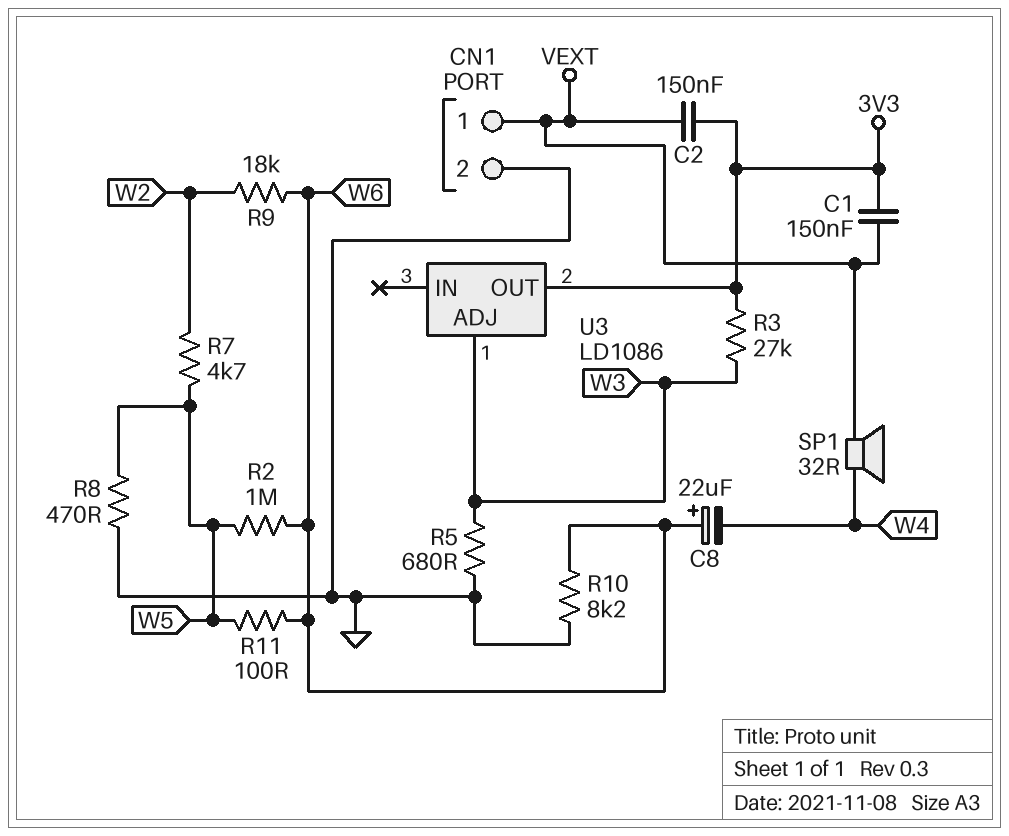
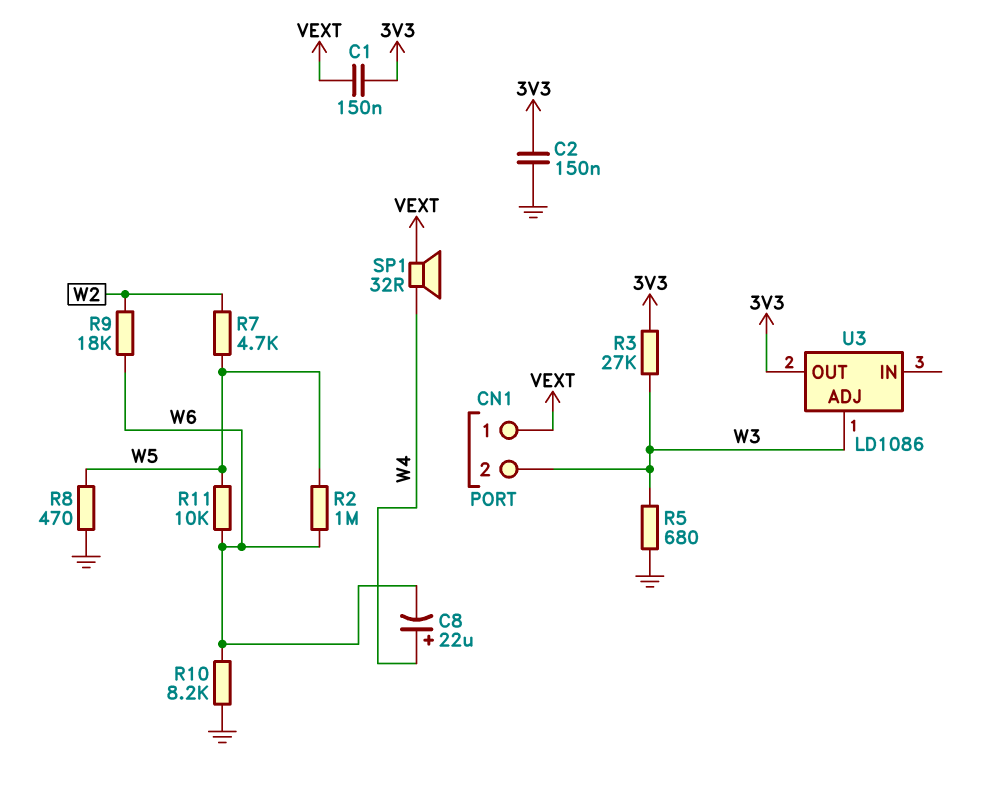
C2: 150nF (3V3, VEXT) -> 150nF (3V3, GND)
C8: 22uF (plus W6, minus W4) -> 22uF (plus W4, minus W6)
CN1 pin 2: GND -> W3
R11: 100 (W5, W6) -> 10k (W5, W6)

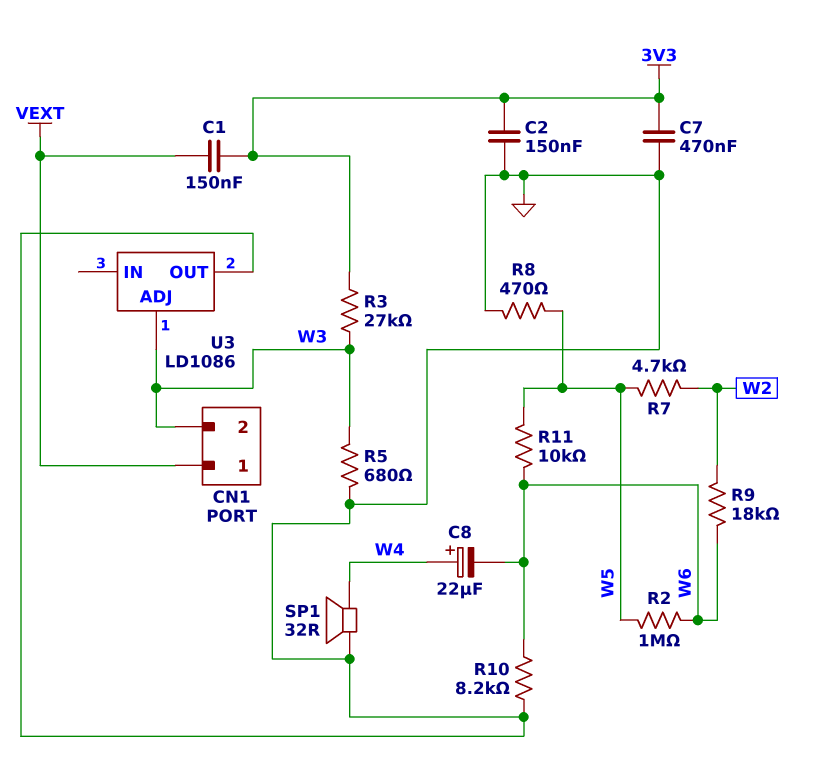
C7: none -> 470nF (3V3, GND)
SP1: speaker 32R (VEXT, W4) -> speaker 32R (GND, W4)
U3 pin OUT: 3V3 -> GND

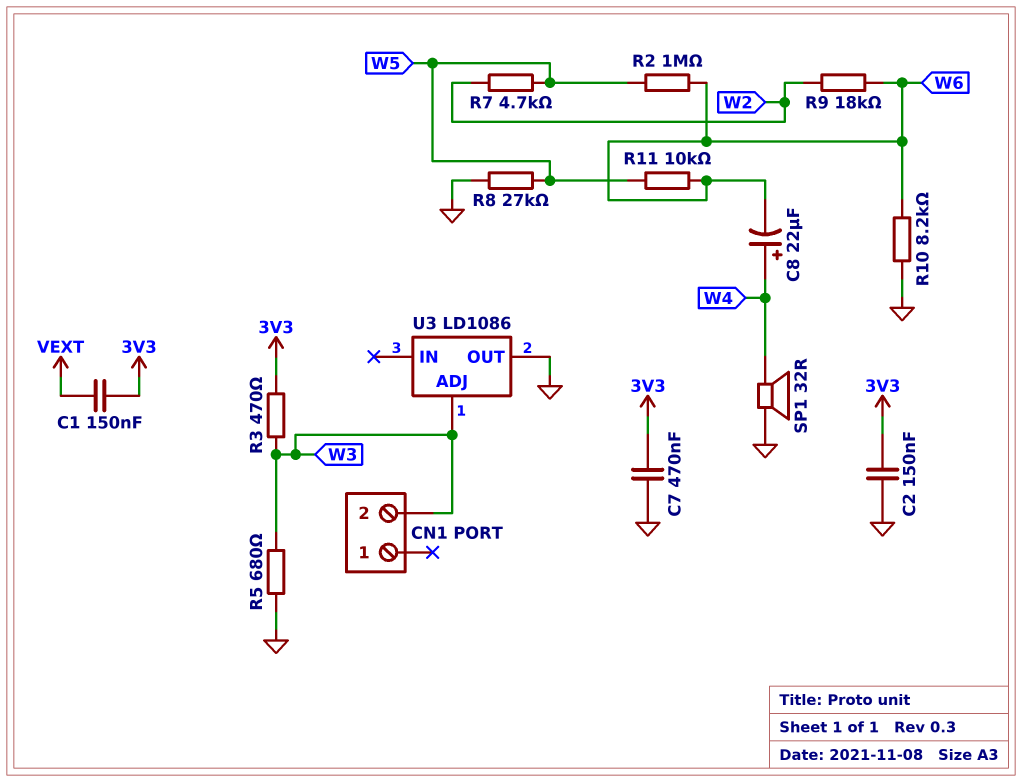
CN1 pin 1: VEXT -> none
R3: 27k (3V3, W3) -> 470 (3V3, W3)
R8: 470 (GND, W5) -> 27k (GND, W5)

